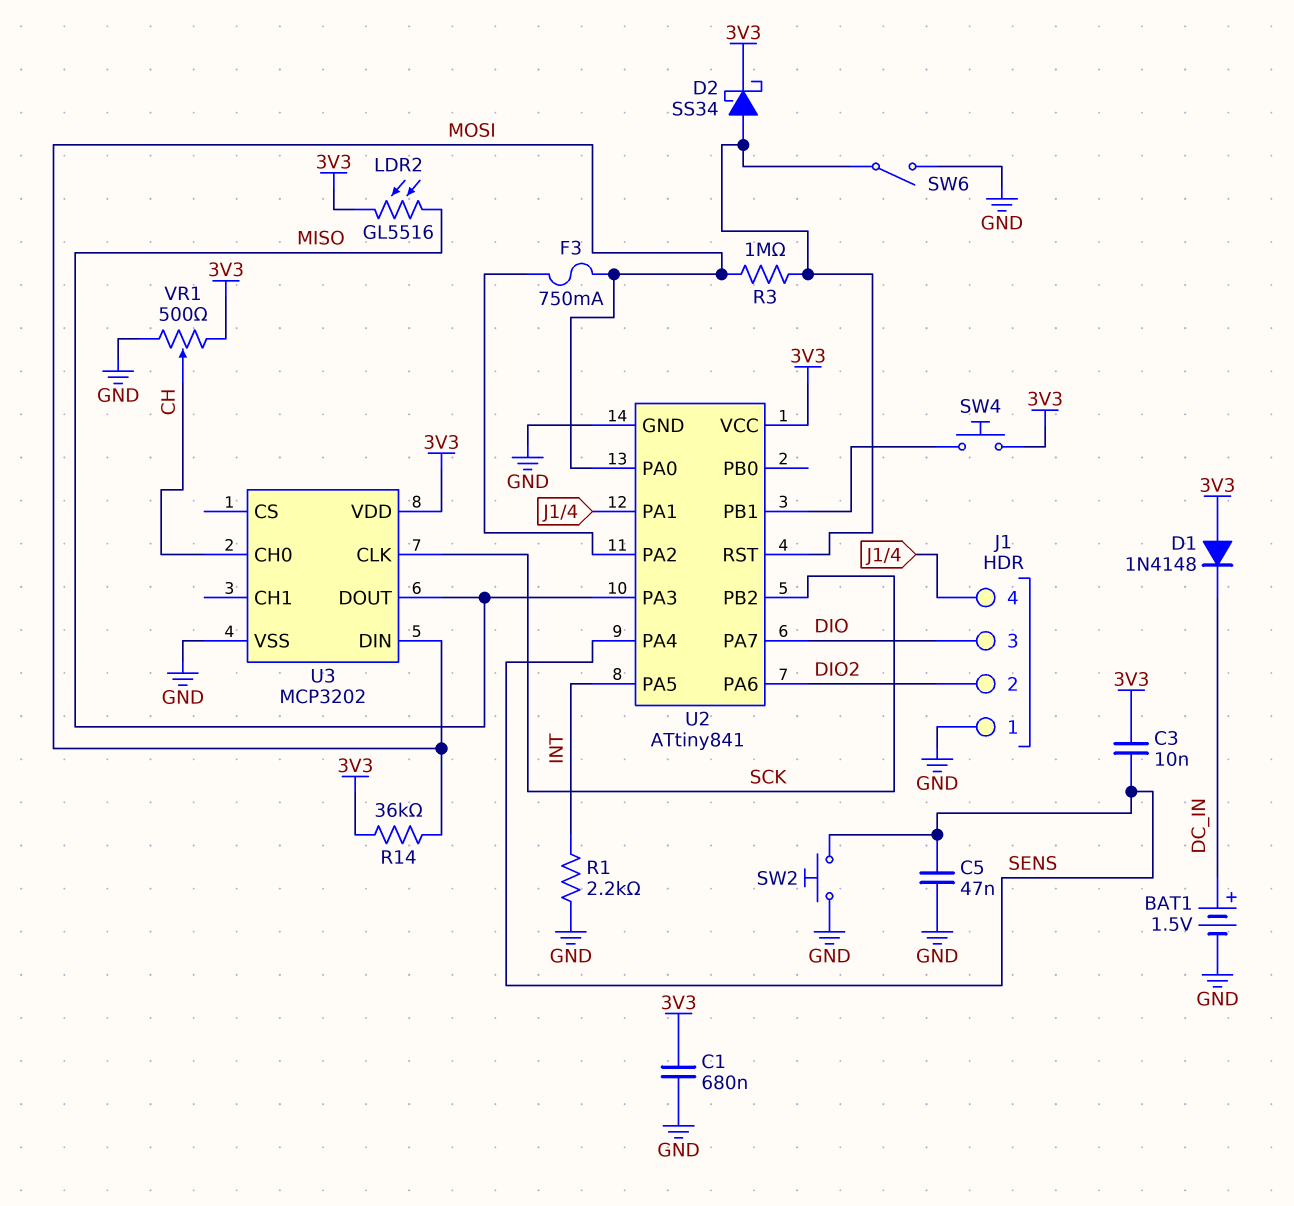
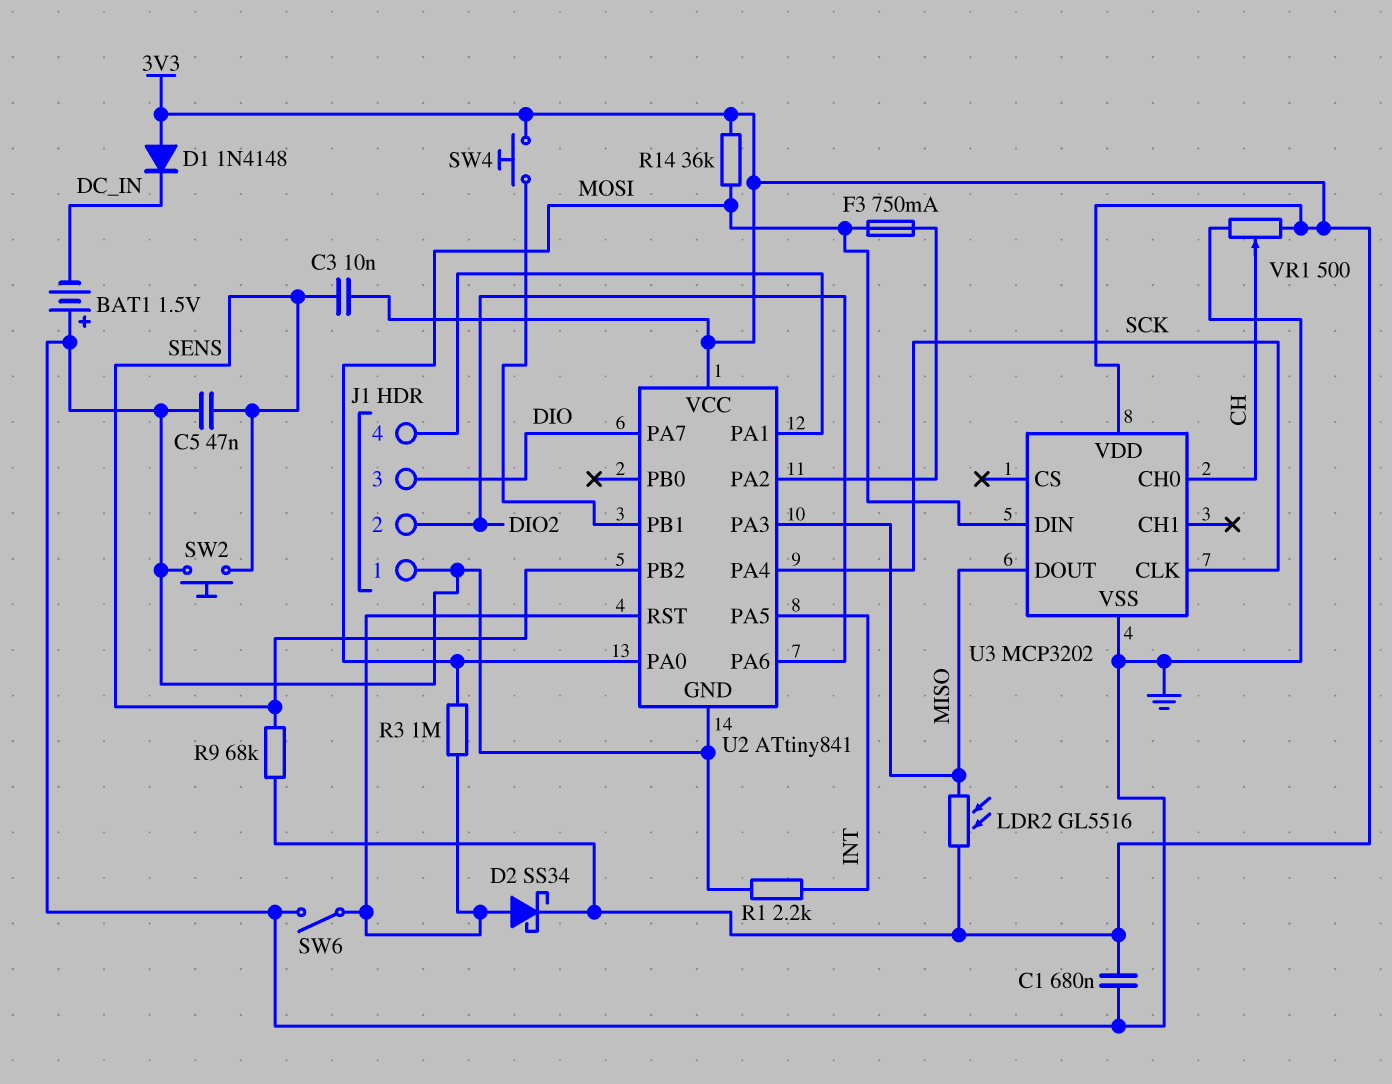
BAT1: 1.5V (plus DC_IN, minus GND) -> 1.5V (plus GND, minus DC_IN)
R9: none -> 68k (3V3, SENS)
U2 pin PA4: SENS -> SCK
U2 pin PB2: SCK -> SENS

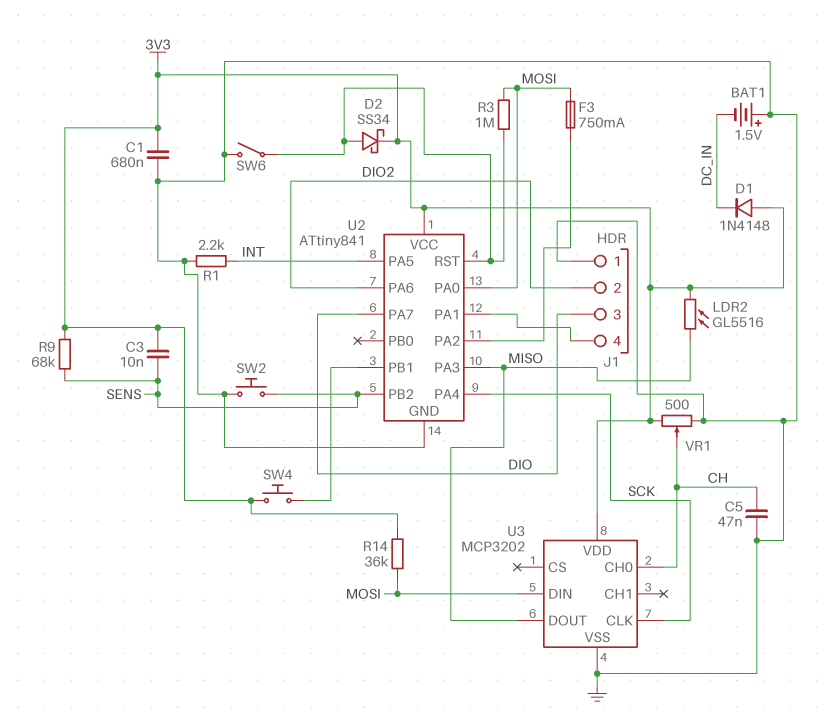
C5: 47nF (GND, SENS) -> 47nF (CH, GND)

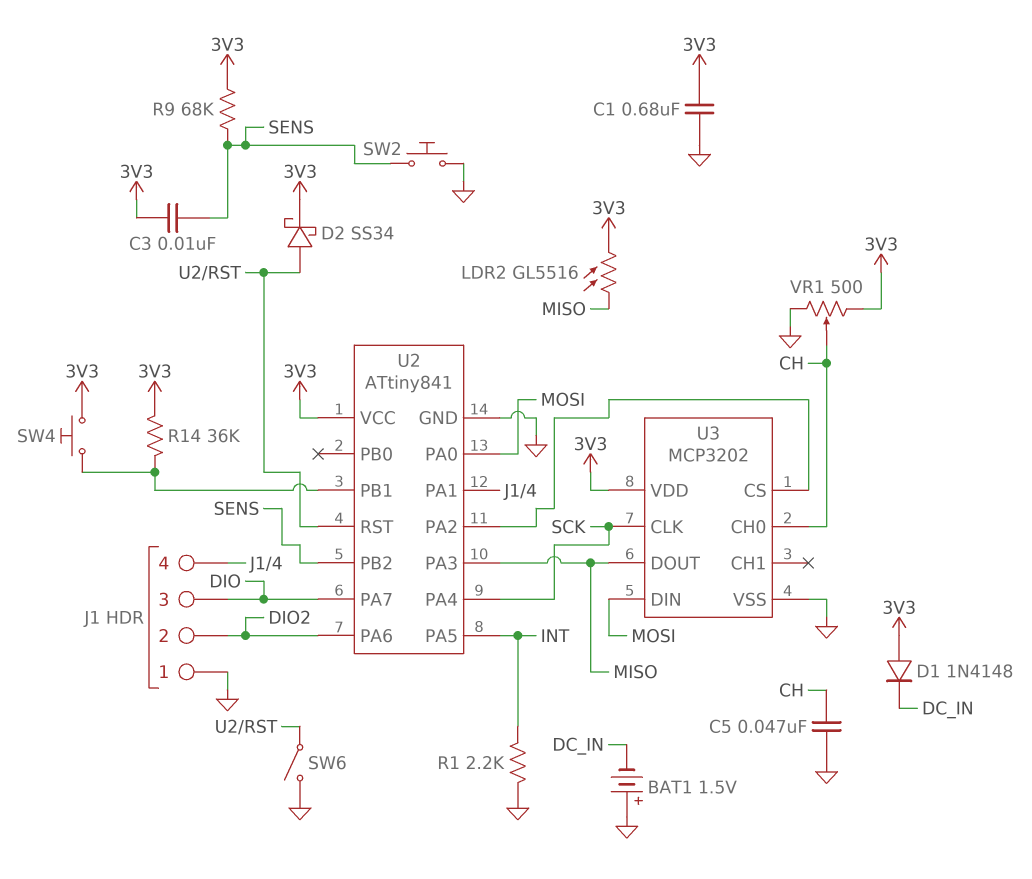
F3: 750mA (MOSI, U2/PA2) -> none
R3: 1M (MOSI, U2/RST) -> none
R14: 36k (3V3, MOSI) -> 36k (3V3, U2/PB1)
U3 pin CS: none -> U2/PA2

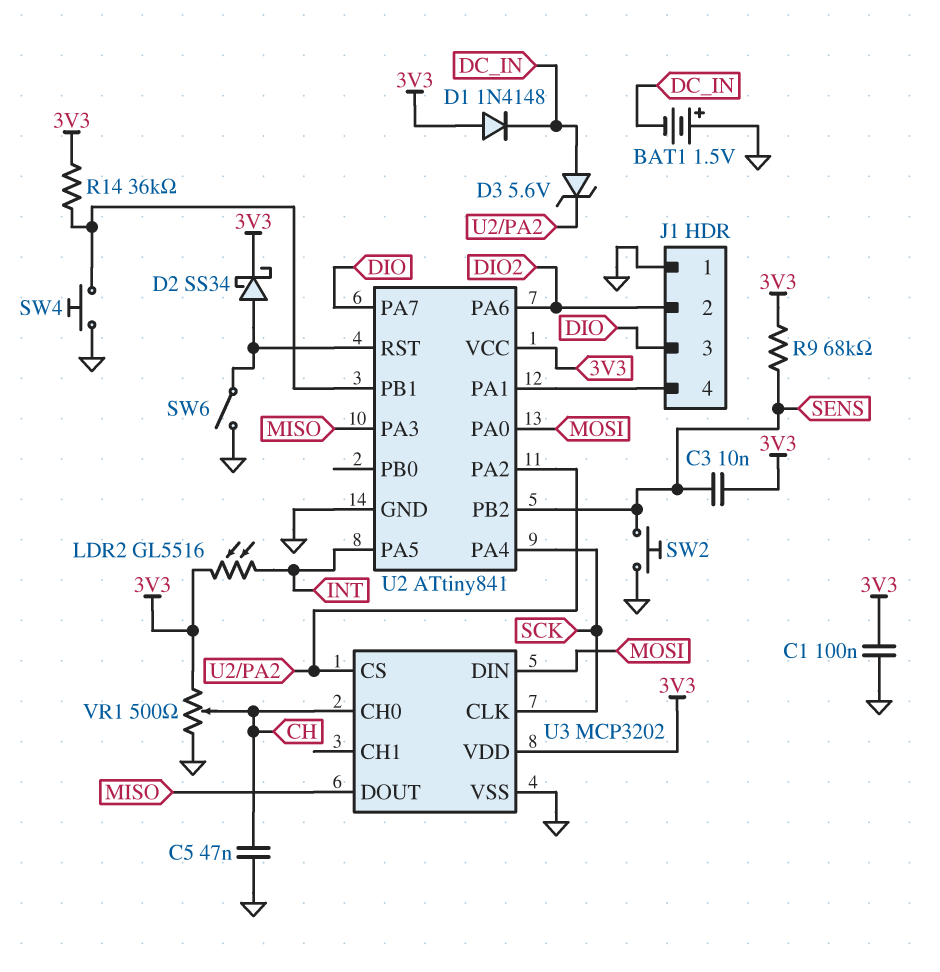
C1: 680nF (3V3, GND) -> 100nF (3V3, GND)
D3: none -> zener 5.6V (A DC_IN, K U2/PA2)
LDR2: GL5516 (3V3, MISO) -> GL5516 (3V3, INT)
R1: 2.2k (GND, INT) -> none
SW4: button (3V3, U2/PB1) -> button (GND, U2/PB1)

